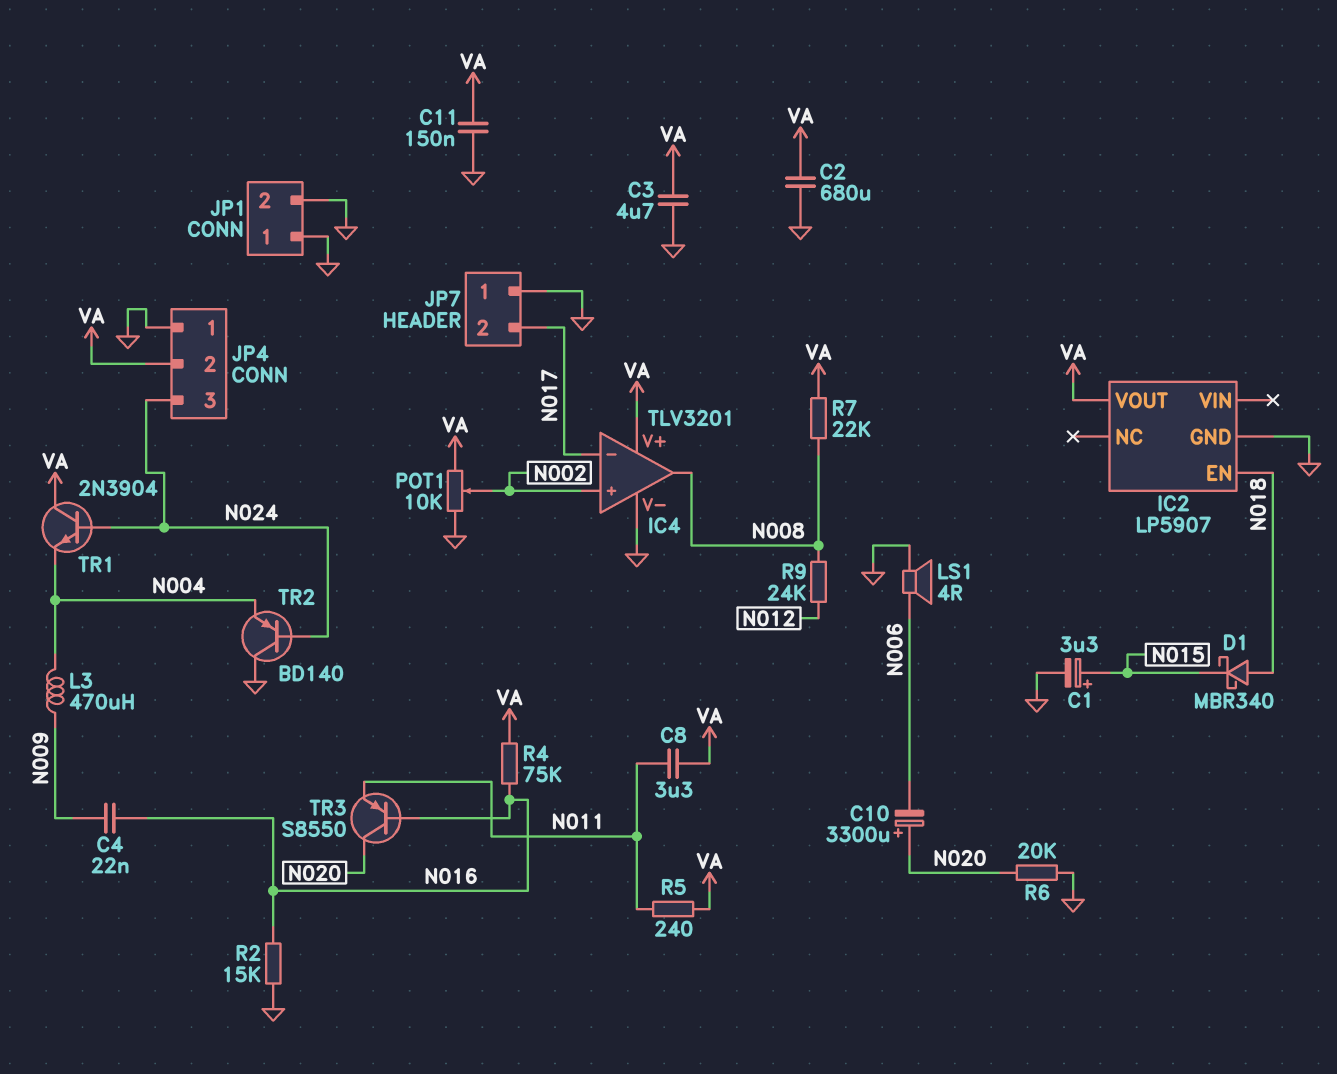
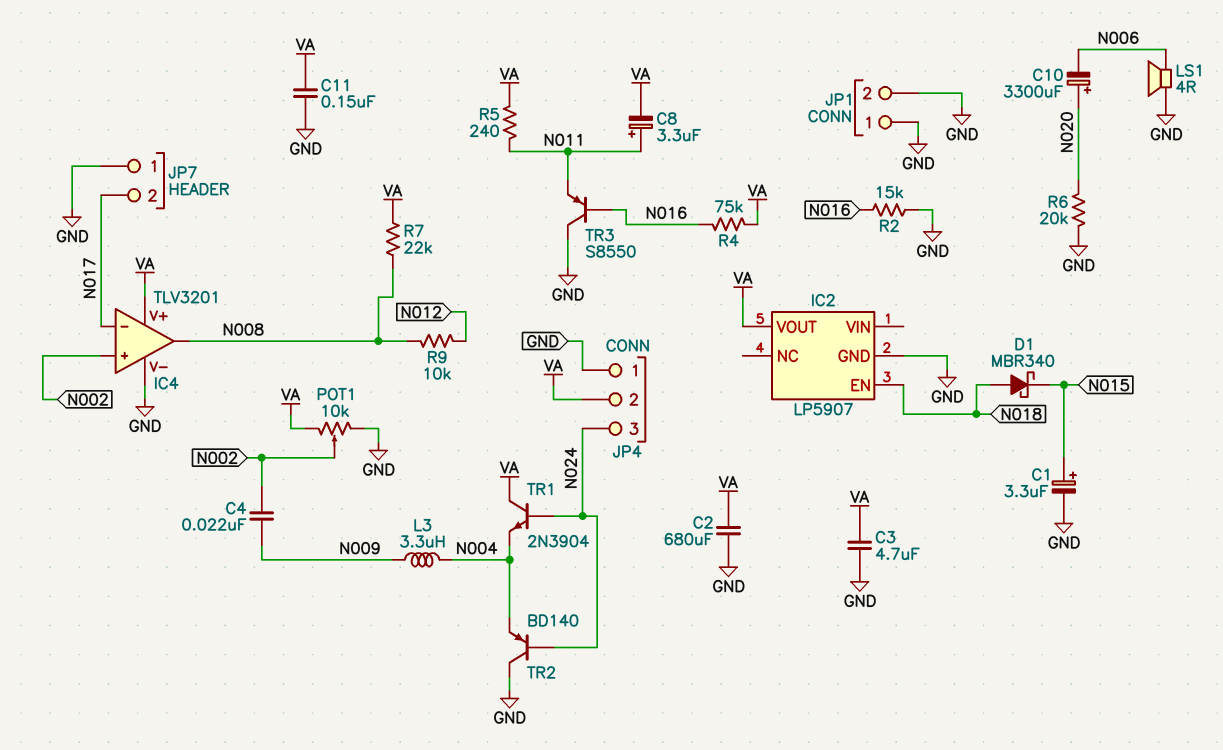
C4: 22nF (N009, N016) -> 22nF (N002, N009)
C8: 3.3uF (N011, VA) -> 3.3uF (plus N011, minus VA)
L3: 470uH (N004, N009) -> 3.3uH (N004, N009)
R9: 24k (N008, N012) -> 10k (N008, N012)
TR3: PNP S8550 (B N016, C N020, E N011) -> PNP S8550 (B N016, C GND, E N011)

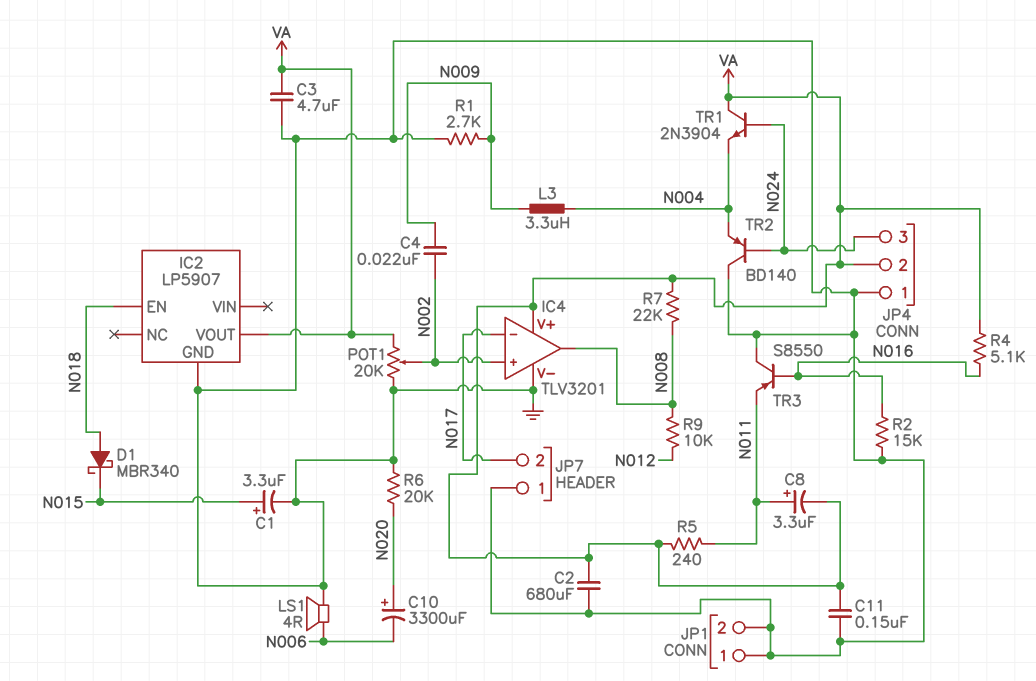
POT1: 10k (GND, VA, wiper N002) -> 20k (GND, VA, wiper N002)
R1: none -> 2.7k (GND, N009)
R4: 75k (N016, VA) -> 5.1k (N016, VA)

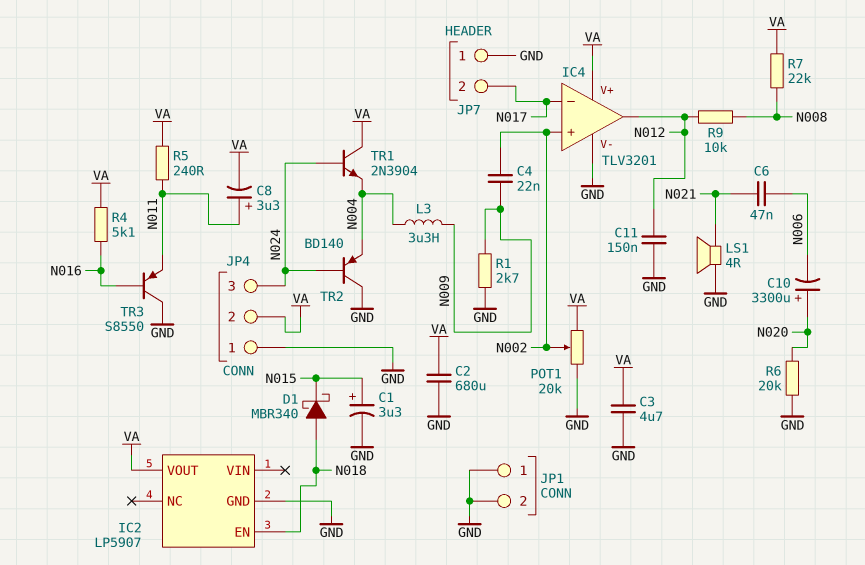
C6: none -> 47nF (N006, N021)
C11: 150nF (GND, VA) -> 150nF (GND, N012)
IC4 pin out: N008 -> N012
LS1: speaker 4R (GND, N006) -> speaker 4R (GND, N021)
R2: 15k (GND, N016) -> none

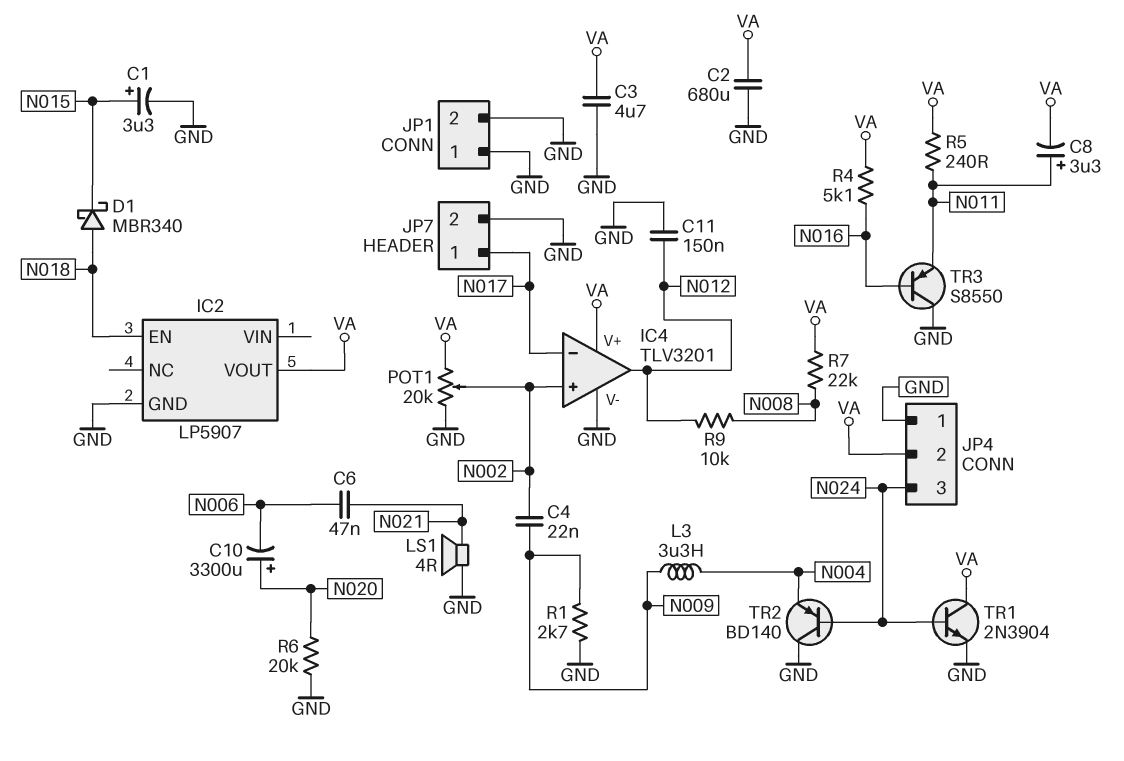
JP7 pin 1: GND -> N017
JP7 pin 2: N017 -> GND
TR1: NPN 2N3904 (B N024, C VA, E N004) -> NPN 2N3904 (B N024, C VA, E GND)

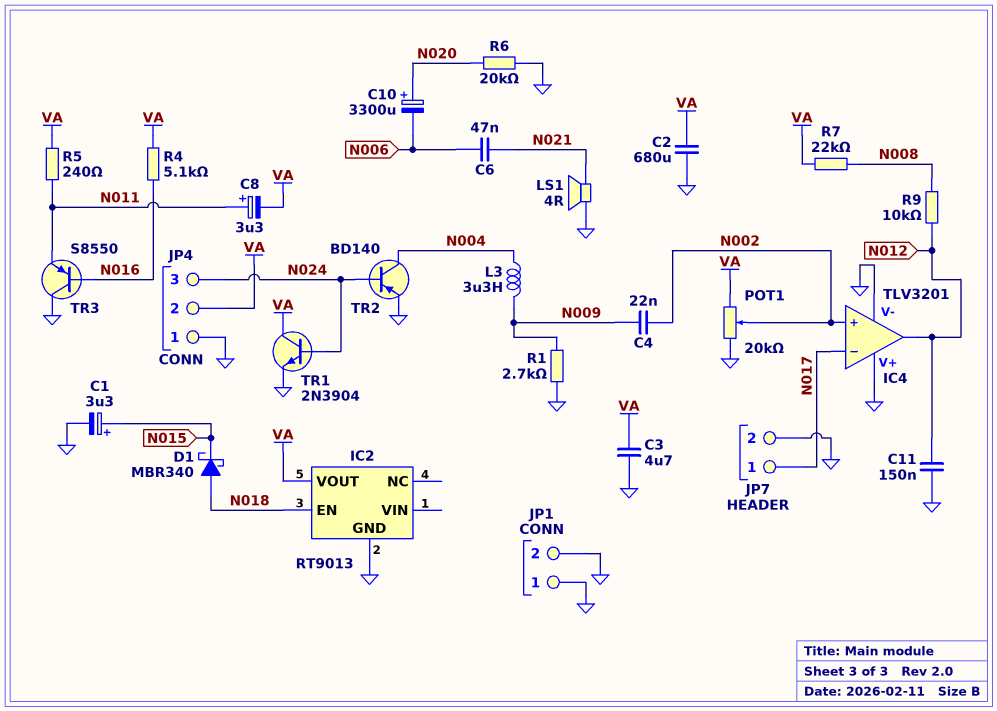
IC2: LP5907 -> RT9013
IC4 pin V+: VA -> GND
TR2: PNP BD140 (B N024, C GND, E N004) -> PNP BD140 (B N024, C N004, E GND)

